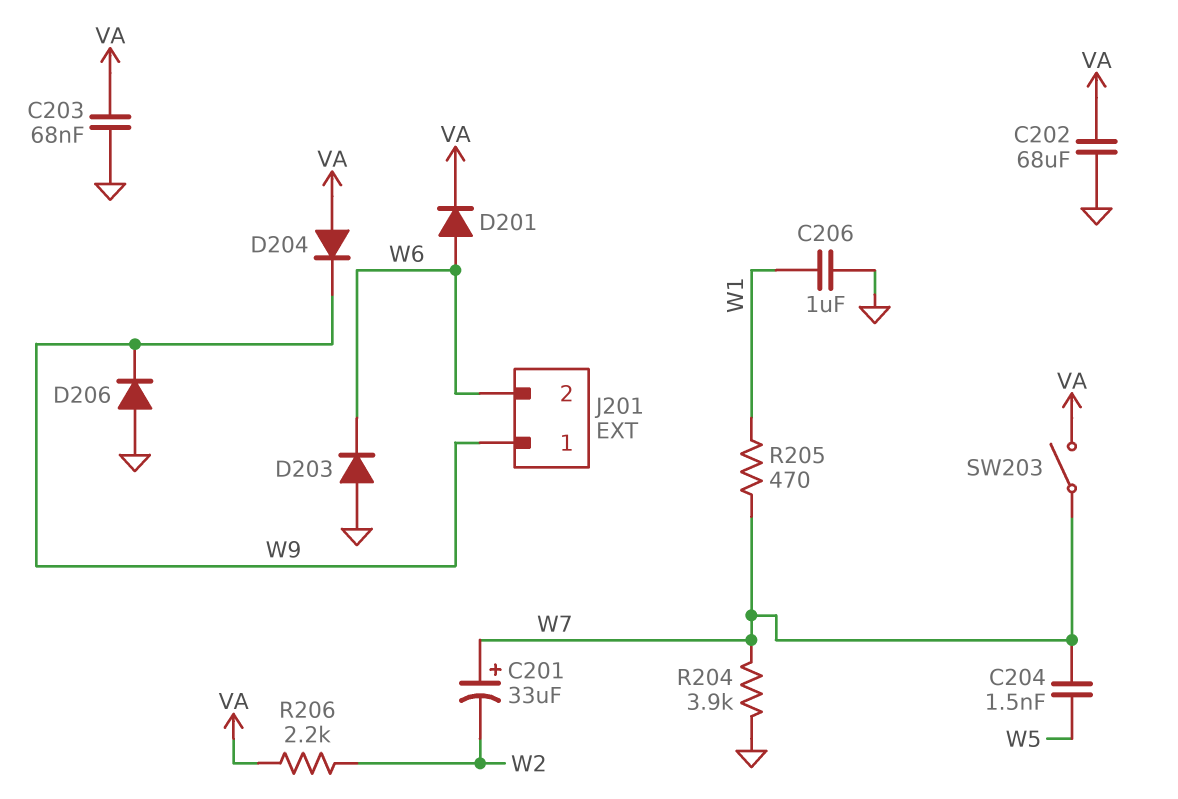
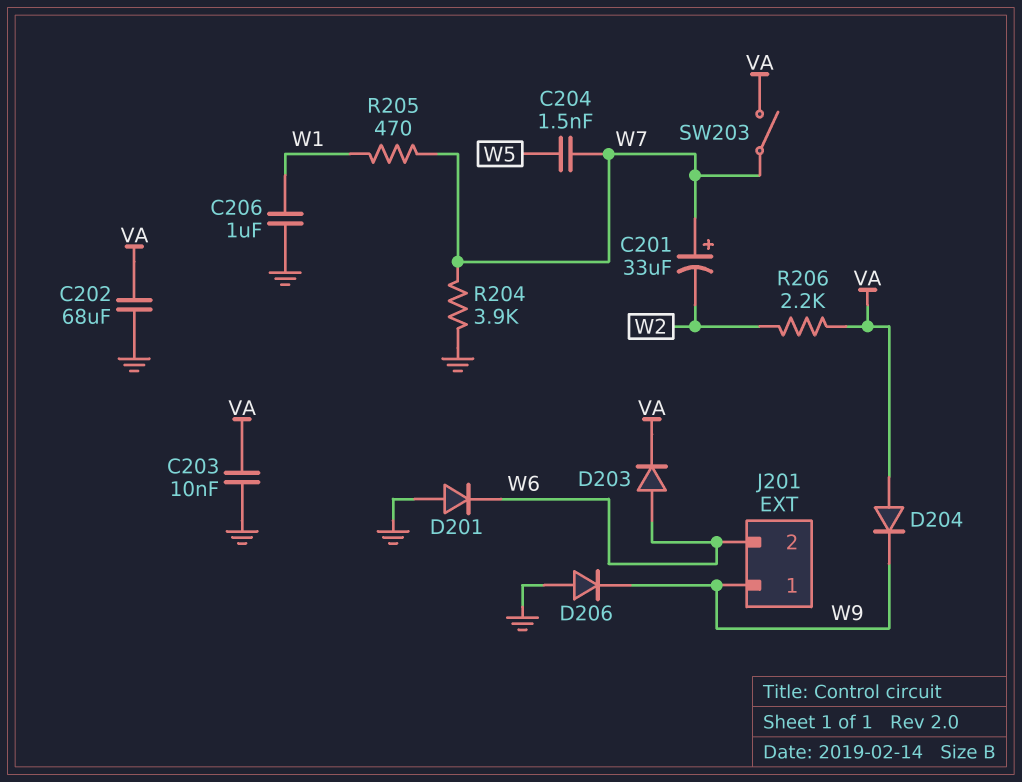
C203: 68nF (GND, VA) -> 10nF (GND, VA)
D201: diode (A W6, K VA) -> diode (A GND, K W6)
D203: diode (A GND, K W6) -> diode (A W6, K VA)

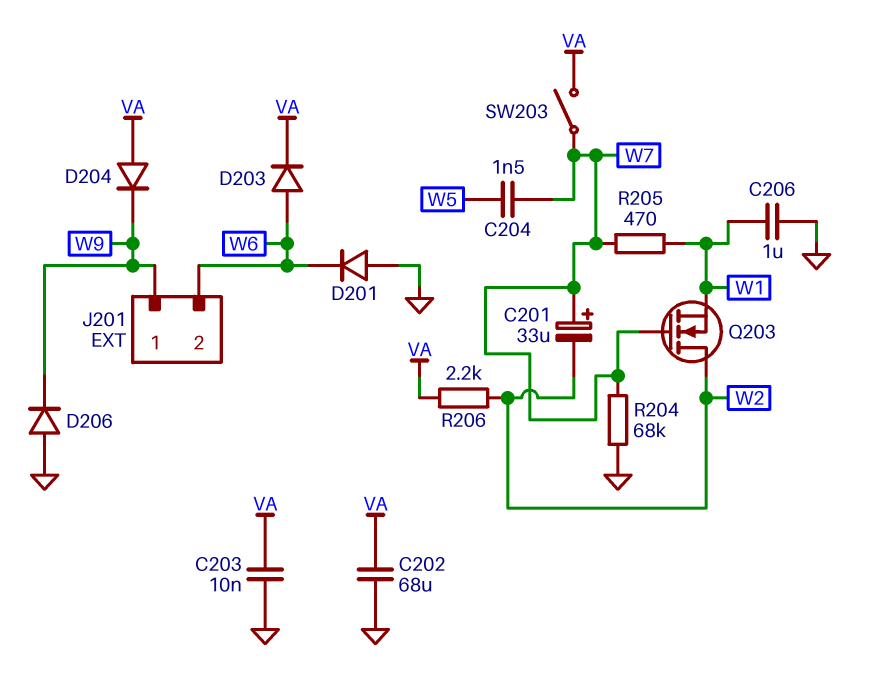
Q203: none -> NMOS (G W7, D W2, S W1)
R204: 3.9k (GND, W7) -> 68k (GND, W7)

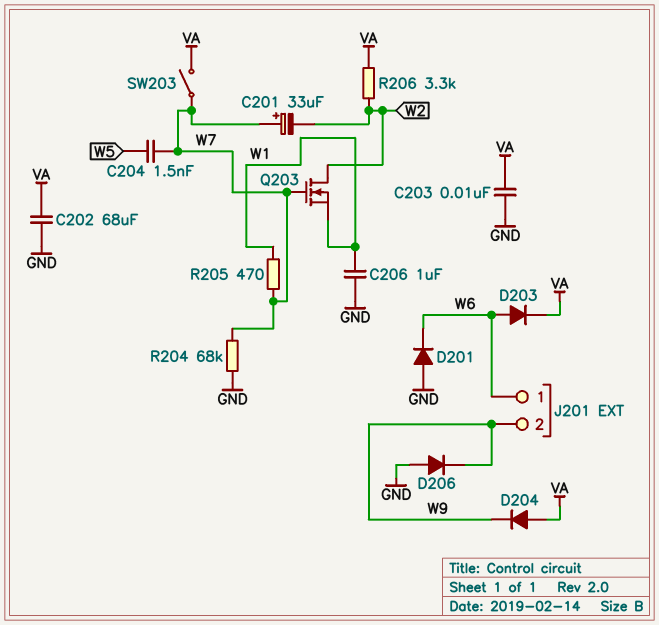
J201 pin 1: W9 -> W6
J201 pin 2: W6 -> W9
R206: 2.2k (VA, W2) -> 3.3k (VA, W2)

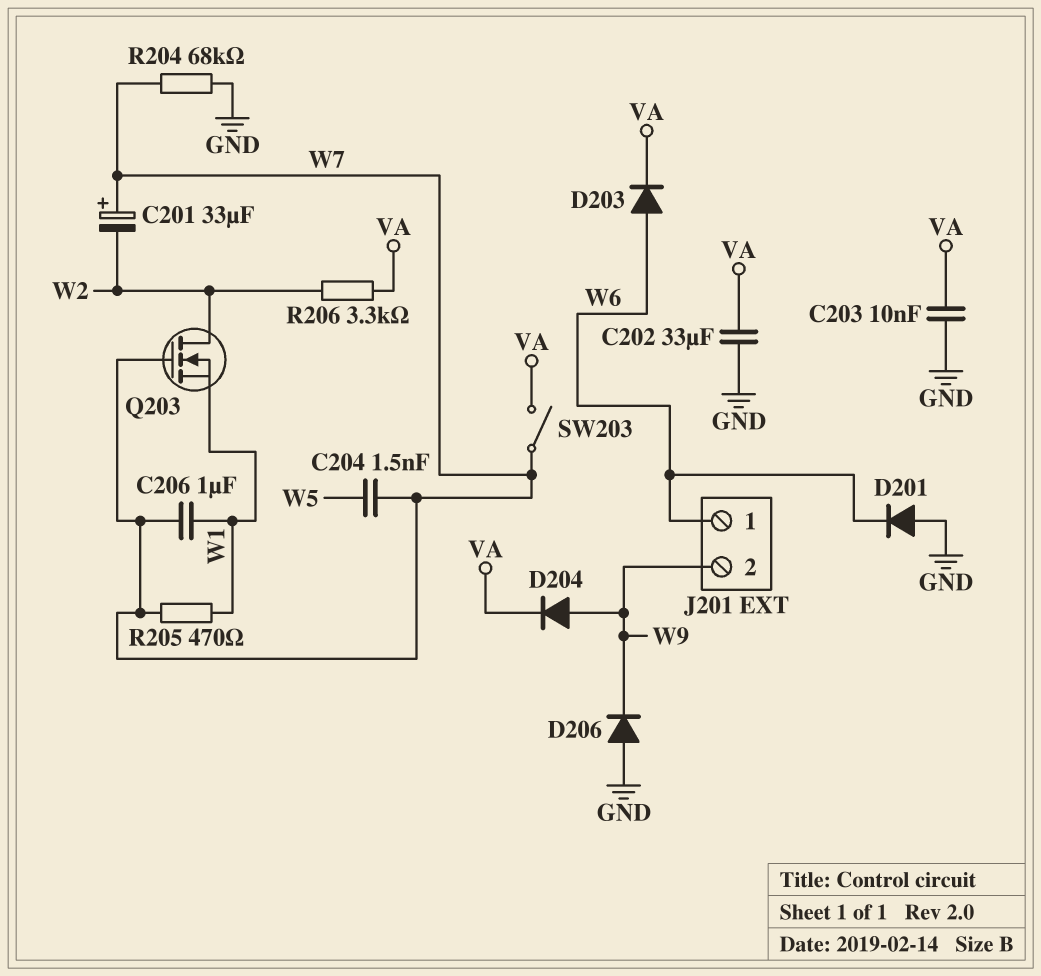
C202: 68uF (GND, VA) -> 33uF (GND, VA)
C206: 1uF (GND, W1) -> 1uF (W1, W7)
D204: diode (A VA, K W9) -> diode (A W9, K VA)

